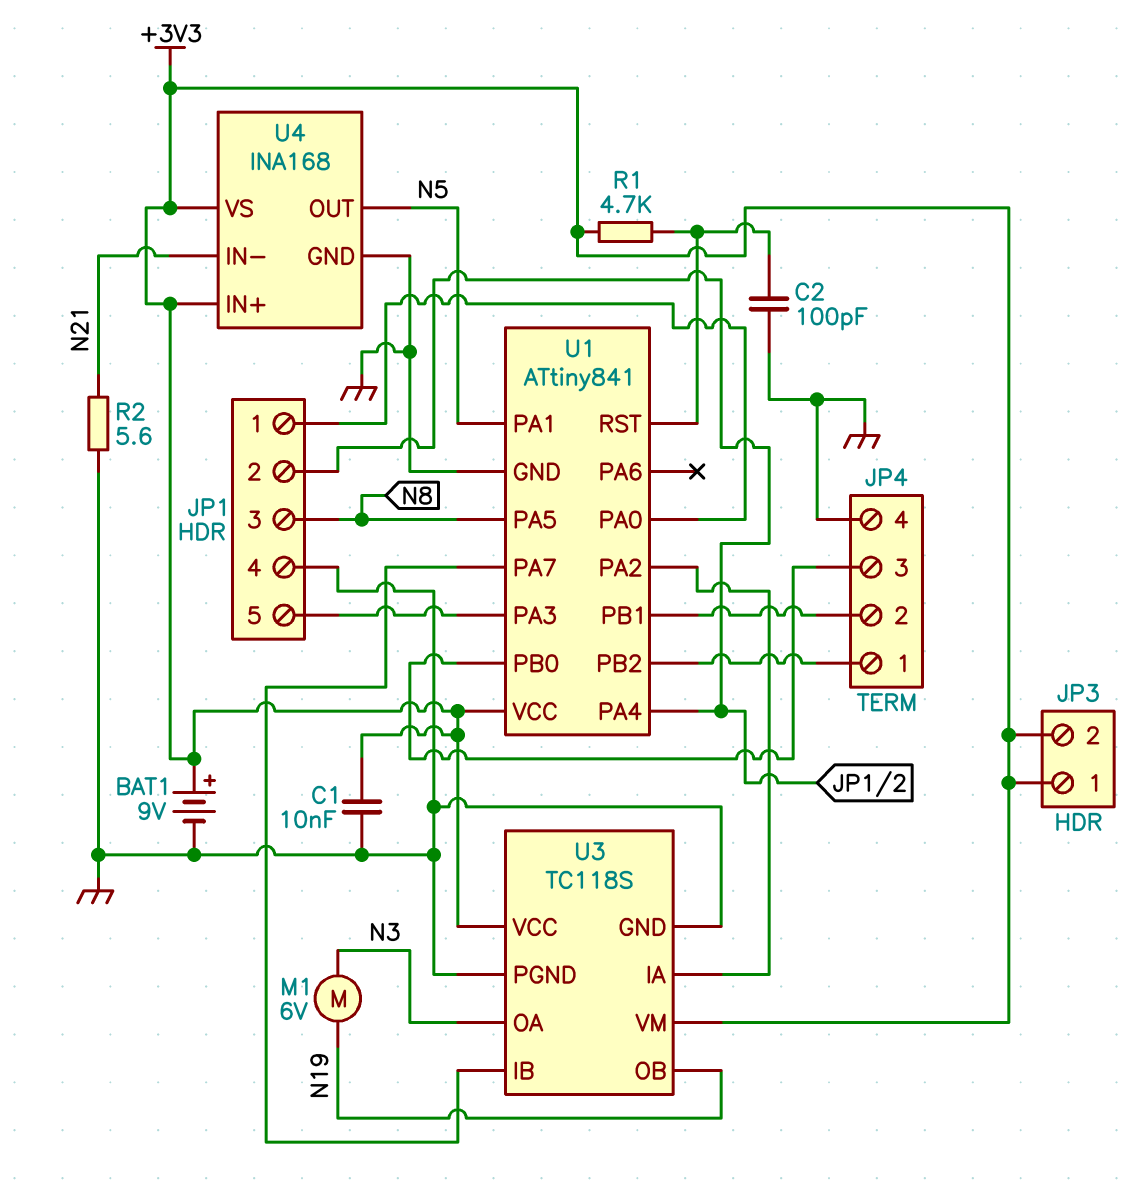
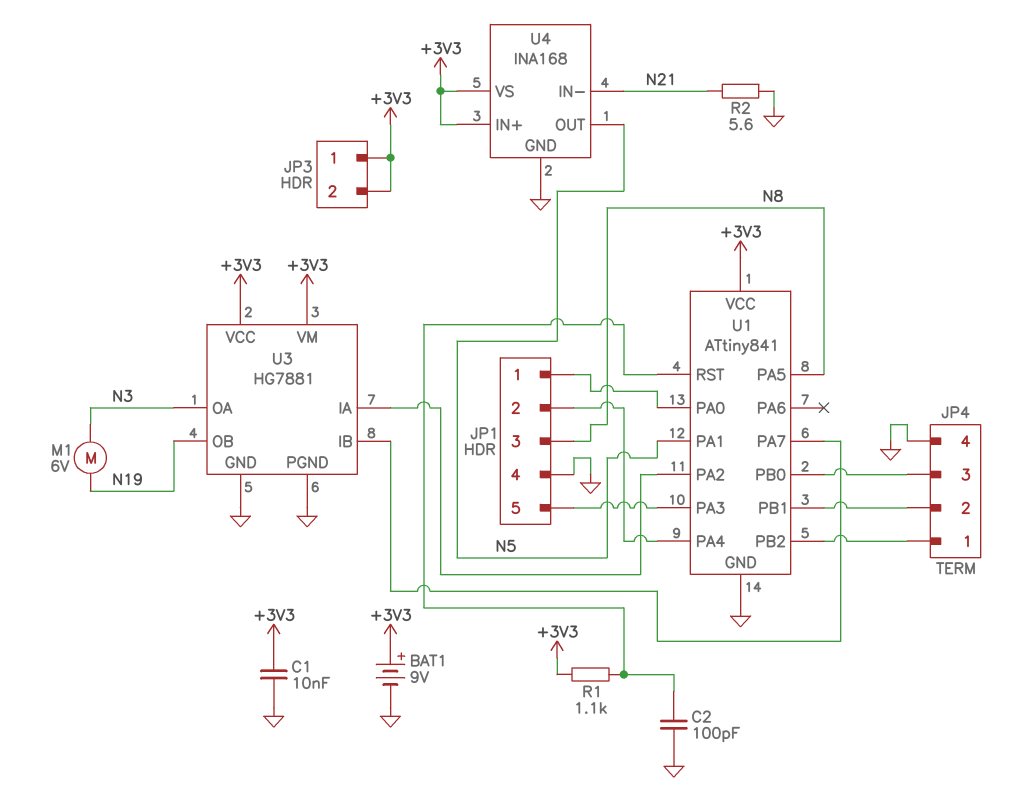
R1: 4.7k (+3V3, U1/RST) -> 1.1k (+3V3, U1/RST)
U3: TC118S -> HG7881

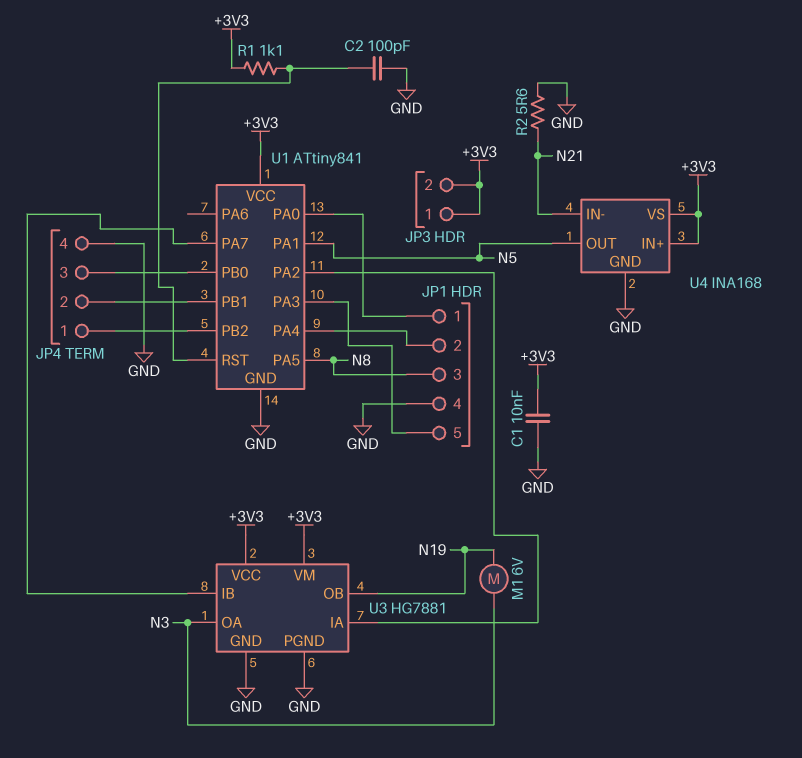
BAT1: 9V (plus +3V3, minus GND) -> none

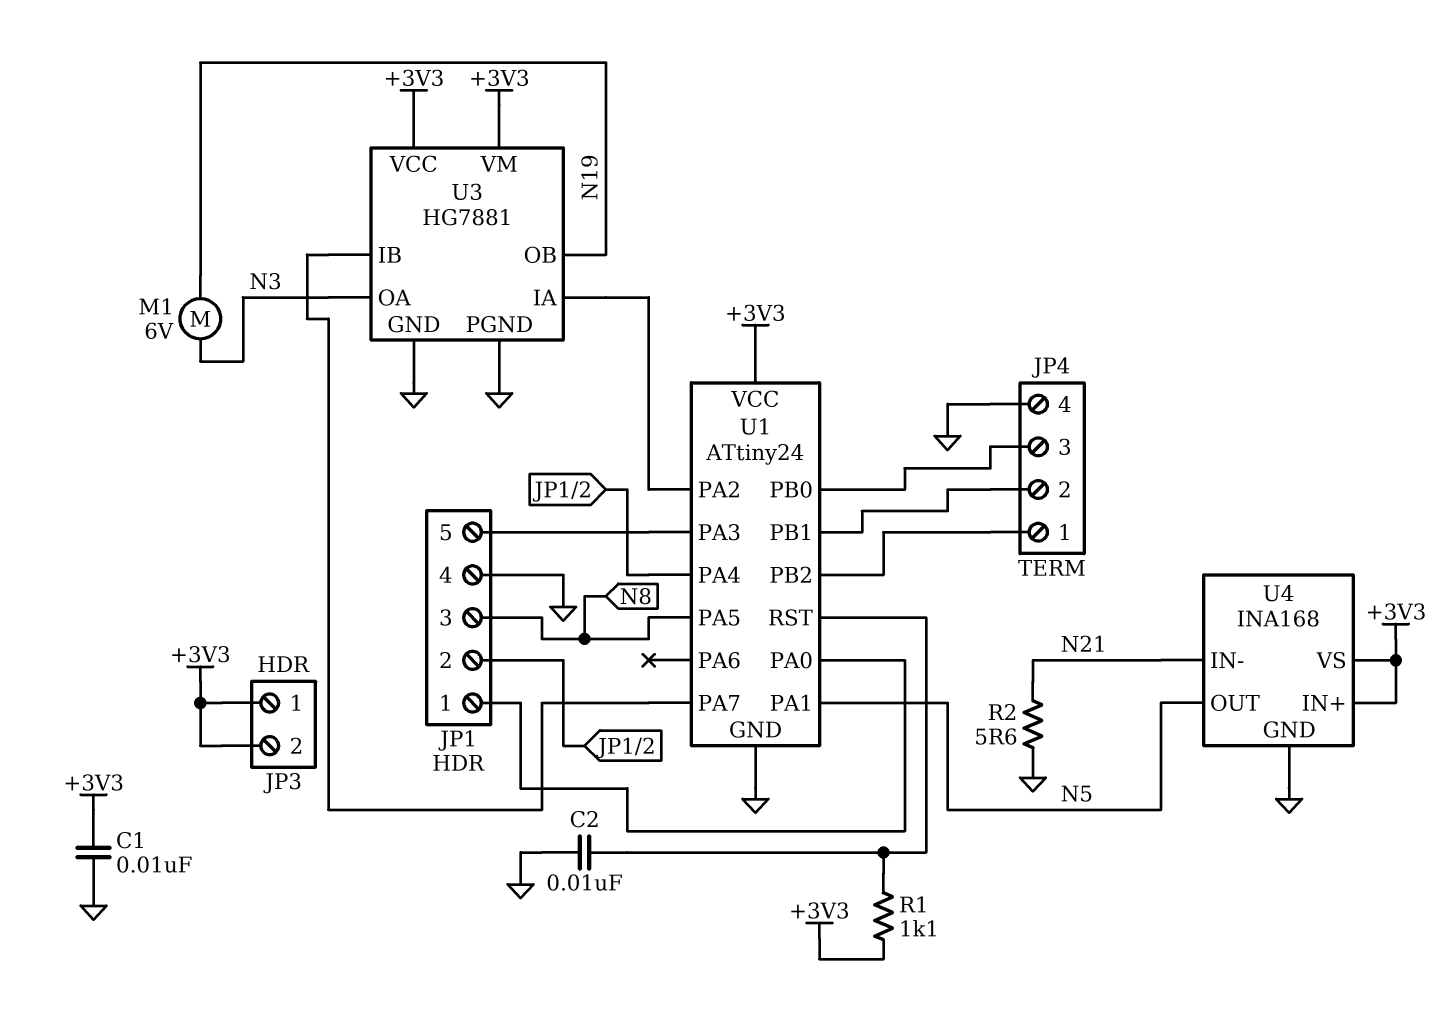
C2: 100pF (GND, U1/RST) -> 10nF (GND, U1/RST)
U1: ATtiny841 -> ATtiny24

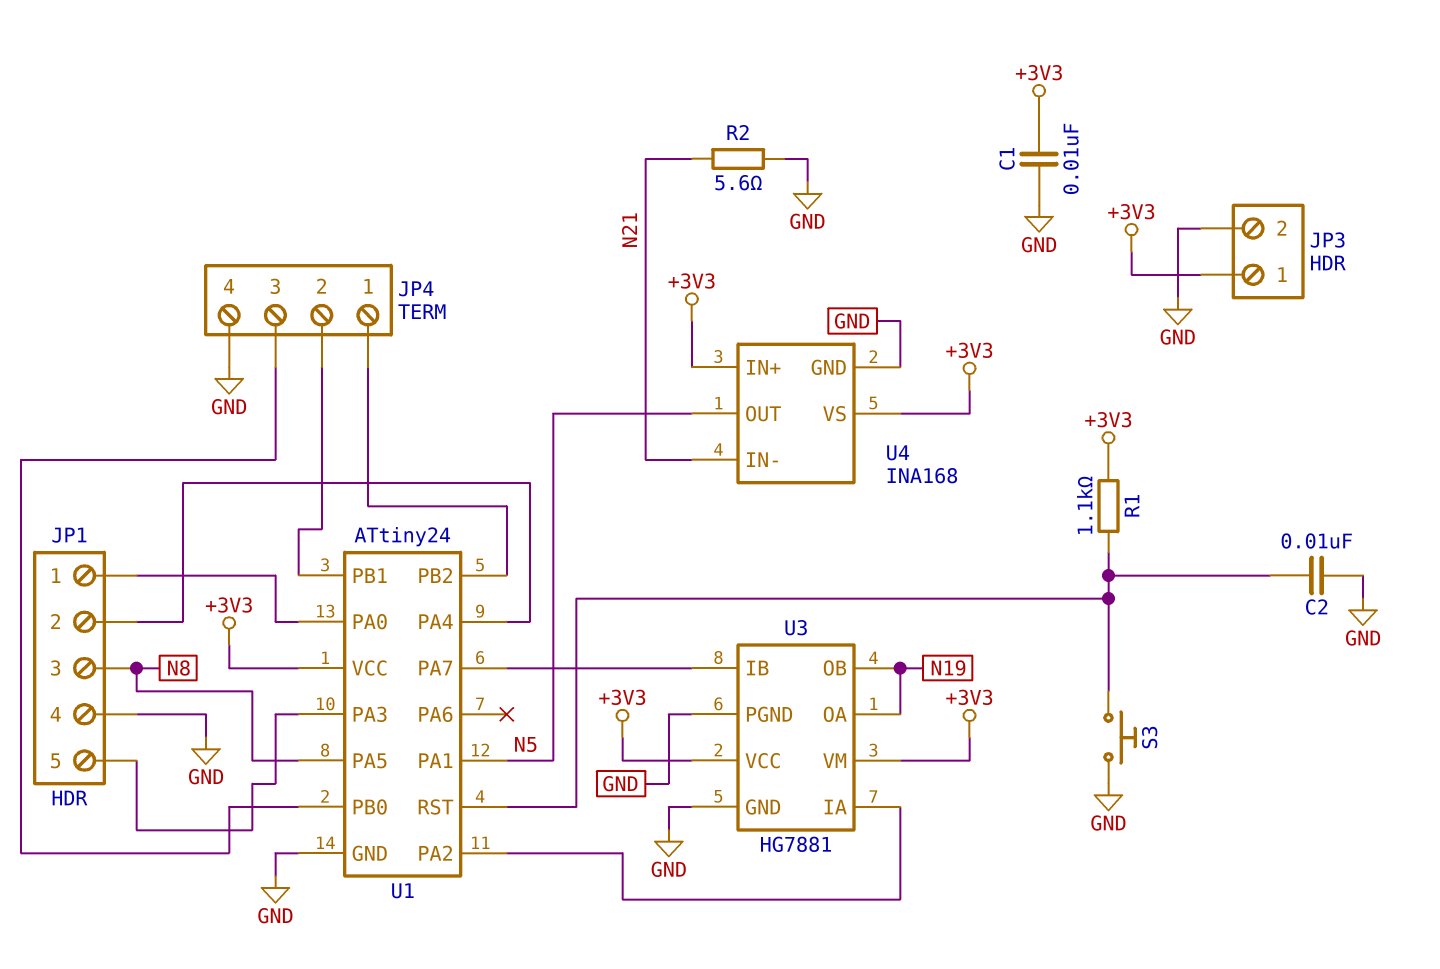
JP3 pin 2: +3V3 -> GND
M1: motor 6V (N3, N19) -> none
S3: none -> button (GND, U1/RST)
U3 pin OA: N3 -> N19

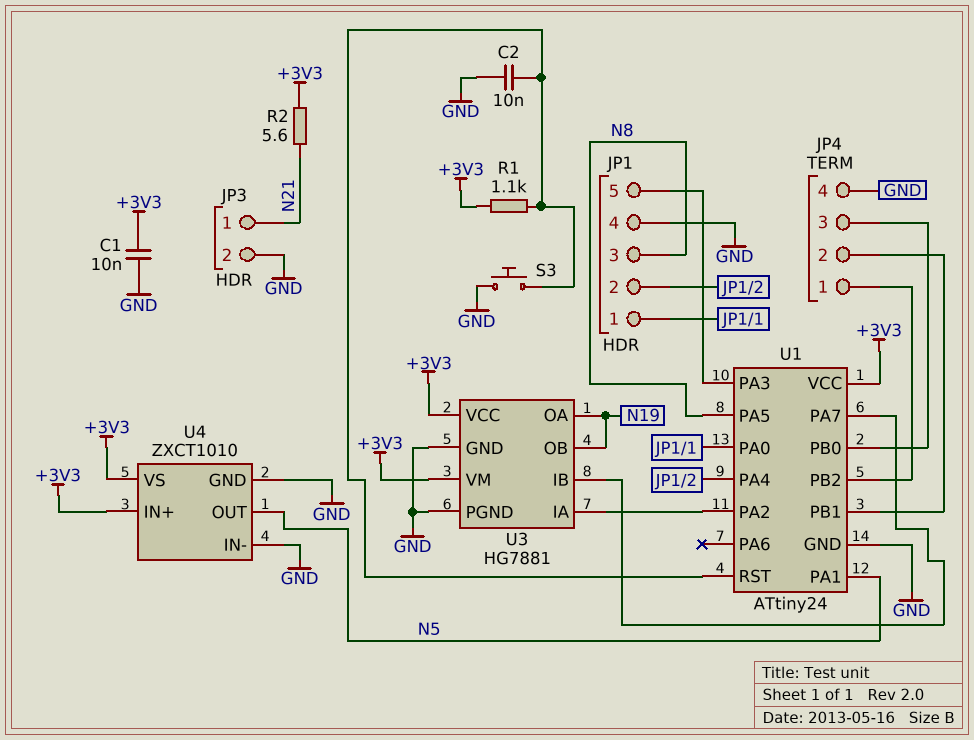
JP3 pin 1: +3V3 -> N21
R2: 5.6 (GND, N21) -> 5.6 (+3V3, N21)
U4: INA168 -> ZXCT1010
U4 pin IN-: N21 -> GND

